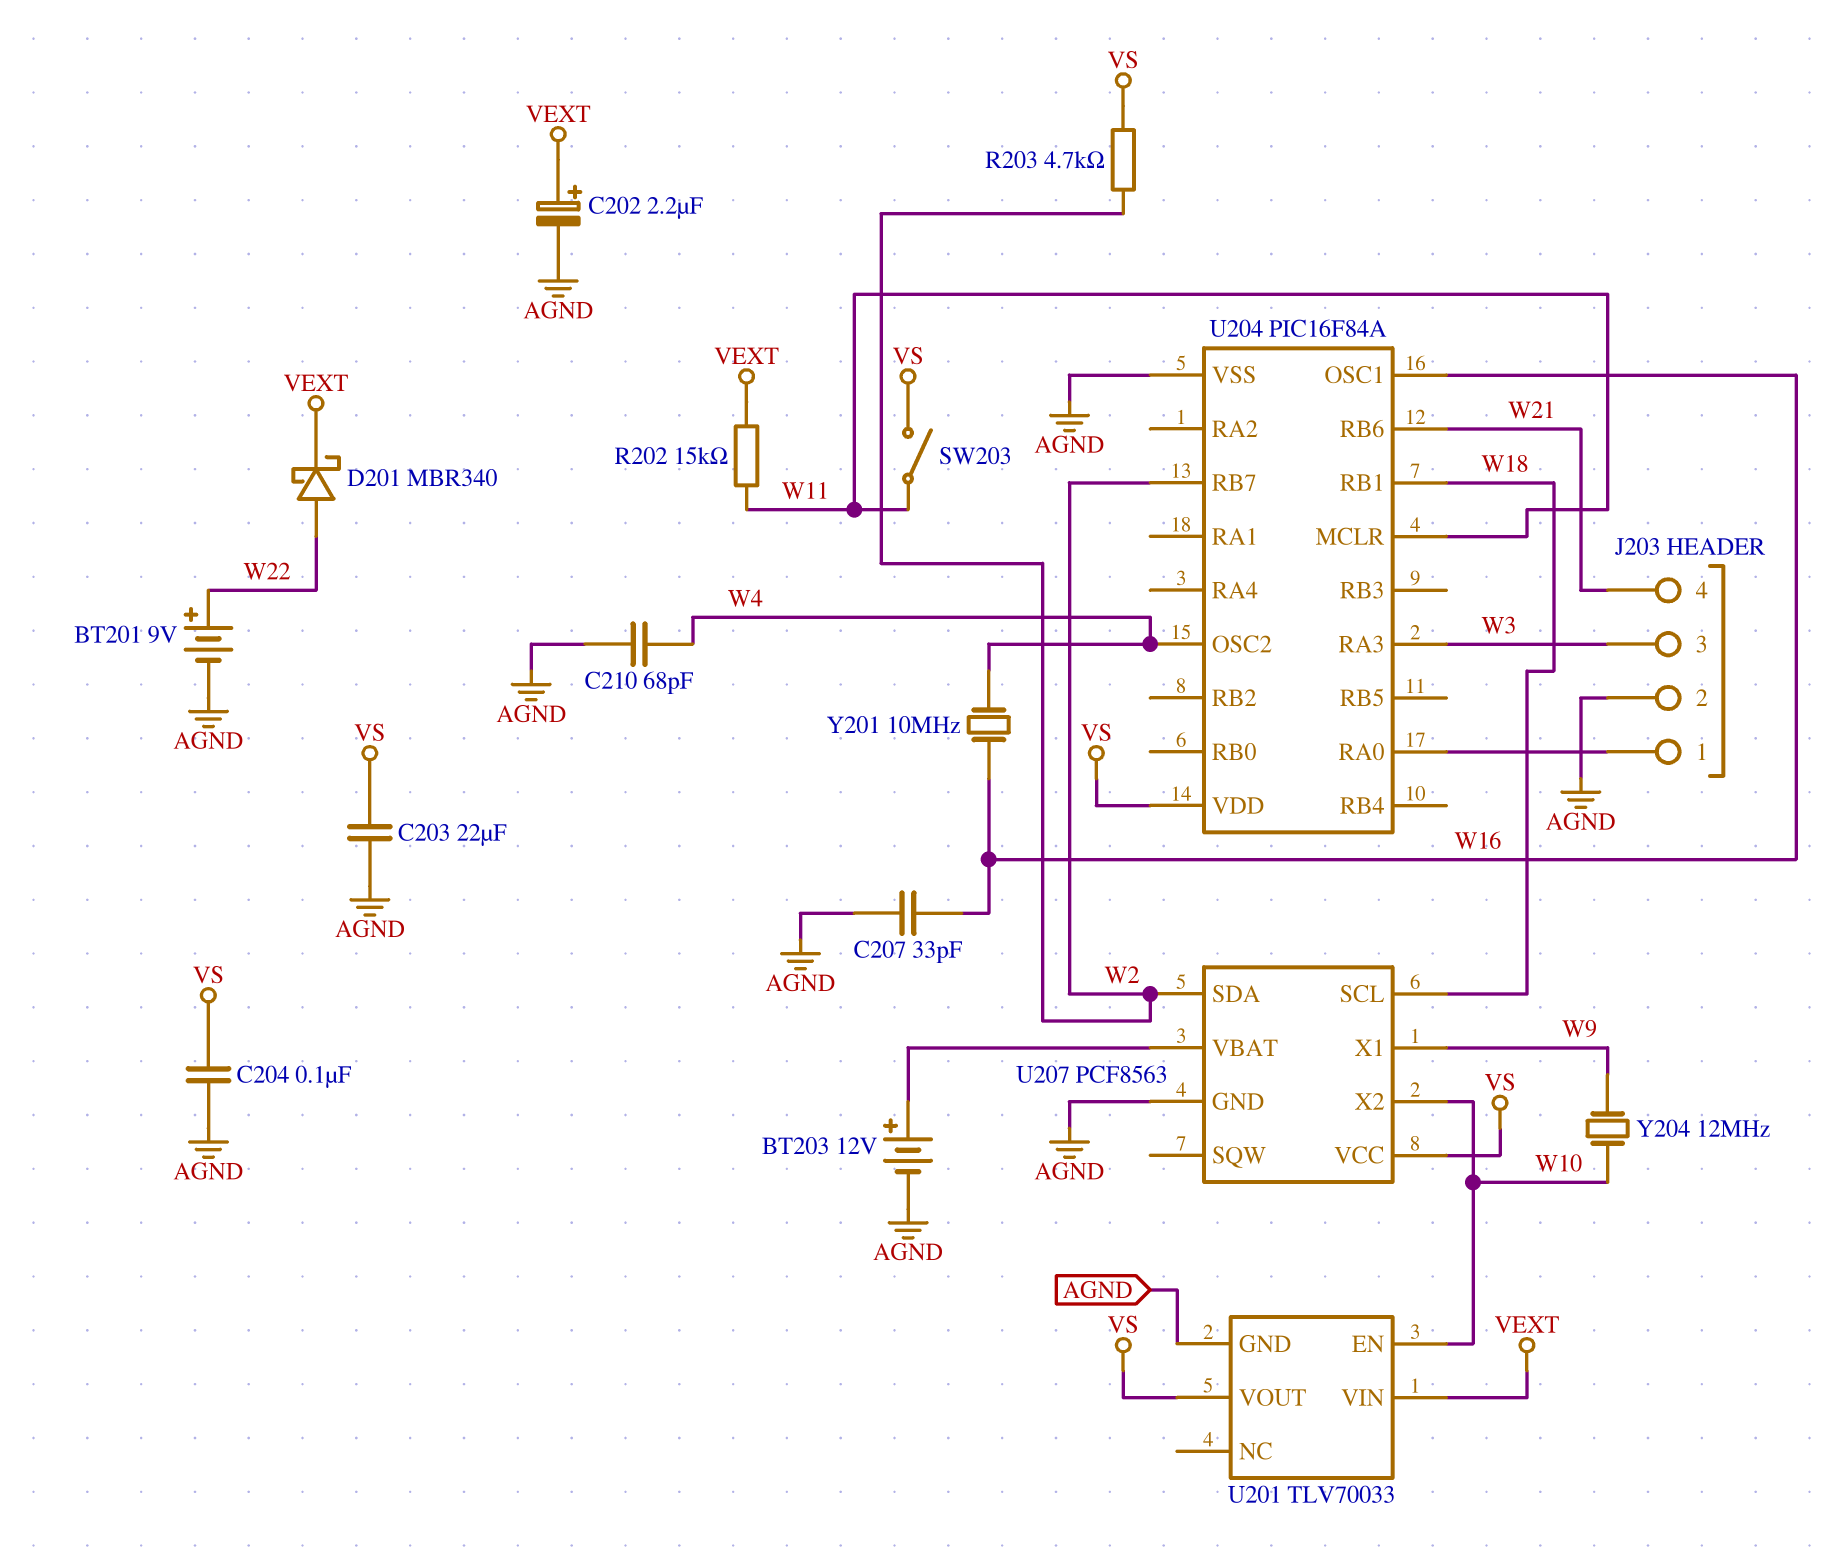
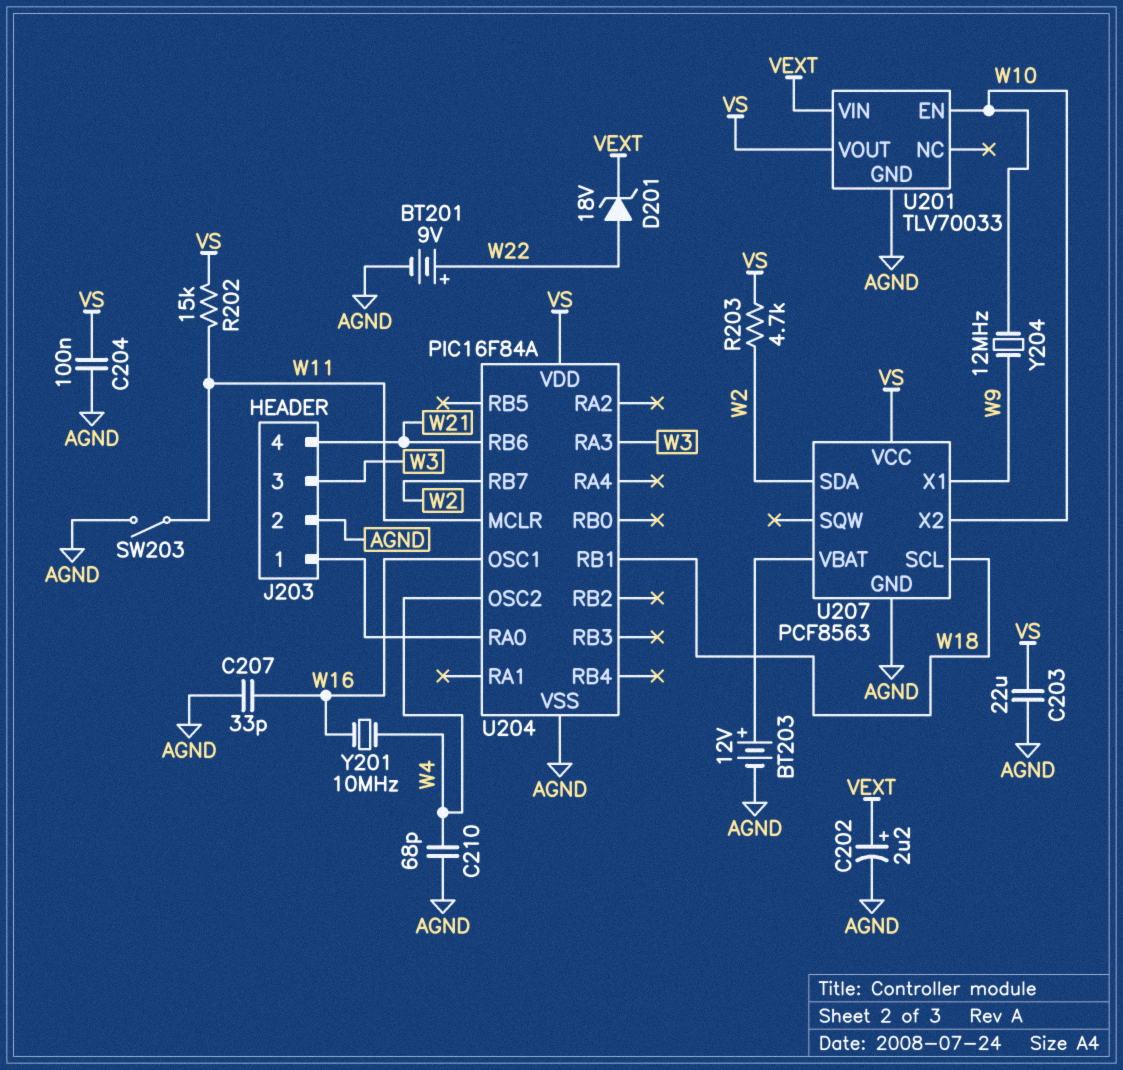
D201: schottky MBR340 (A W22, K VEXT) -> zener 18V (A W22, K VEXT)
R202: 15k (VEXT, W11) -> 15k (VS, W11)
SW203: switch (VS, W11) -> switch (AGND, W11)

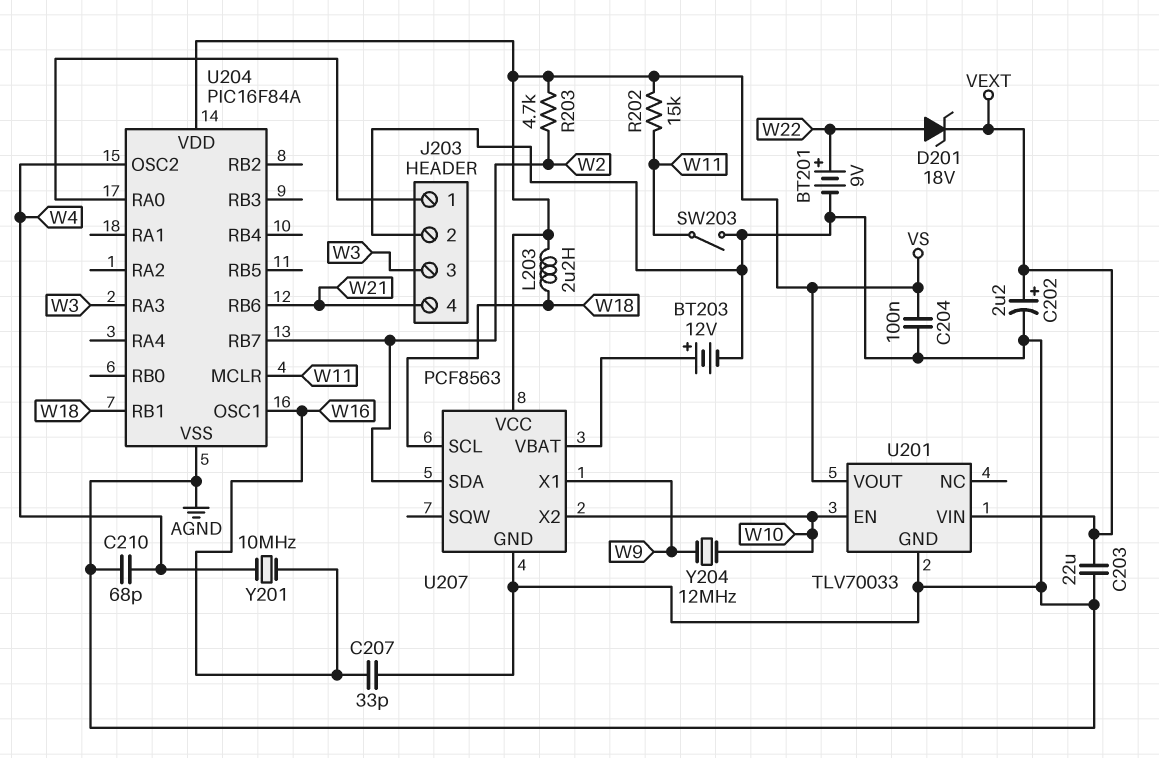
C203: 22uF (AGND, VS) -> 22uF (AGND, VEXT)
L203: none -> 2.2uH (VS, W18)

